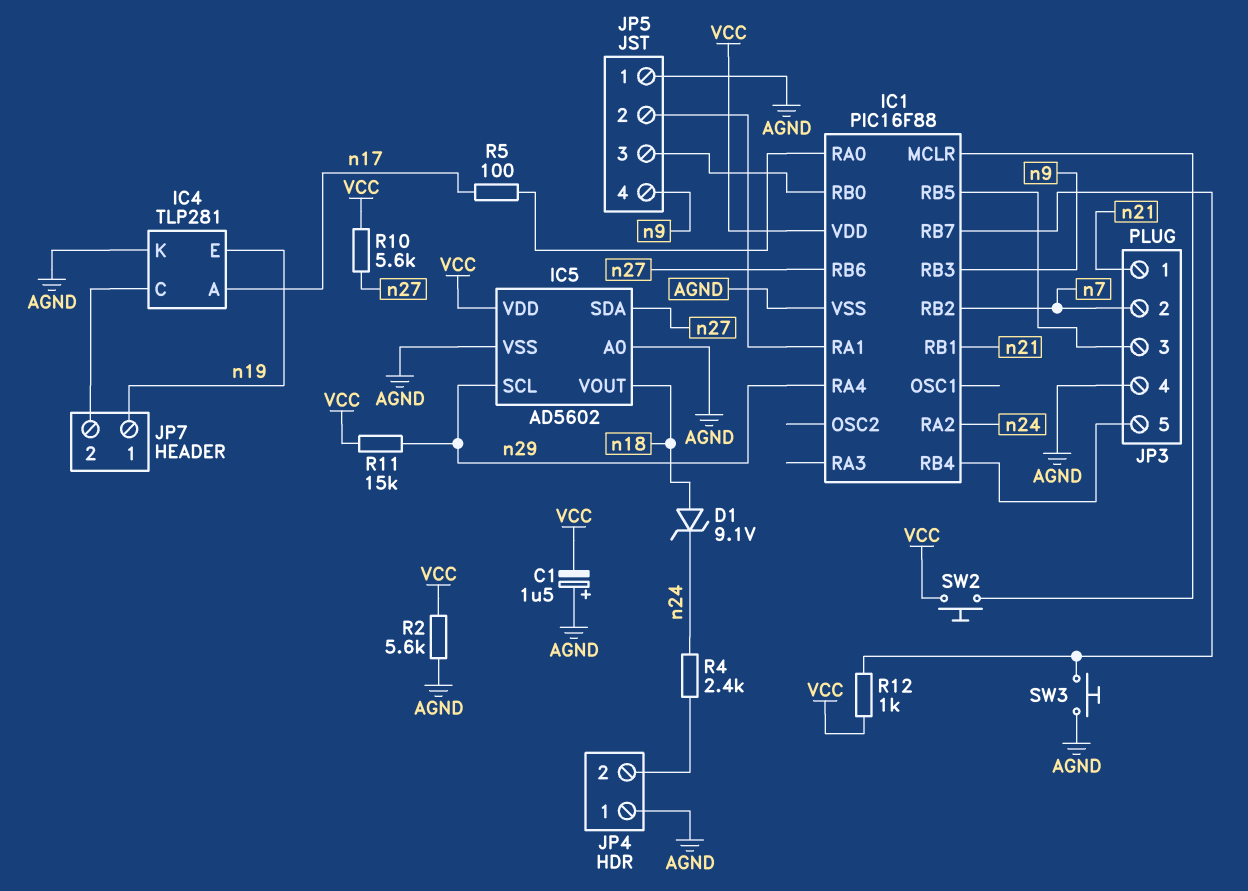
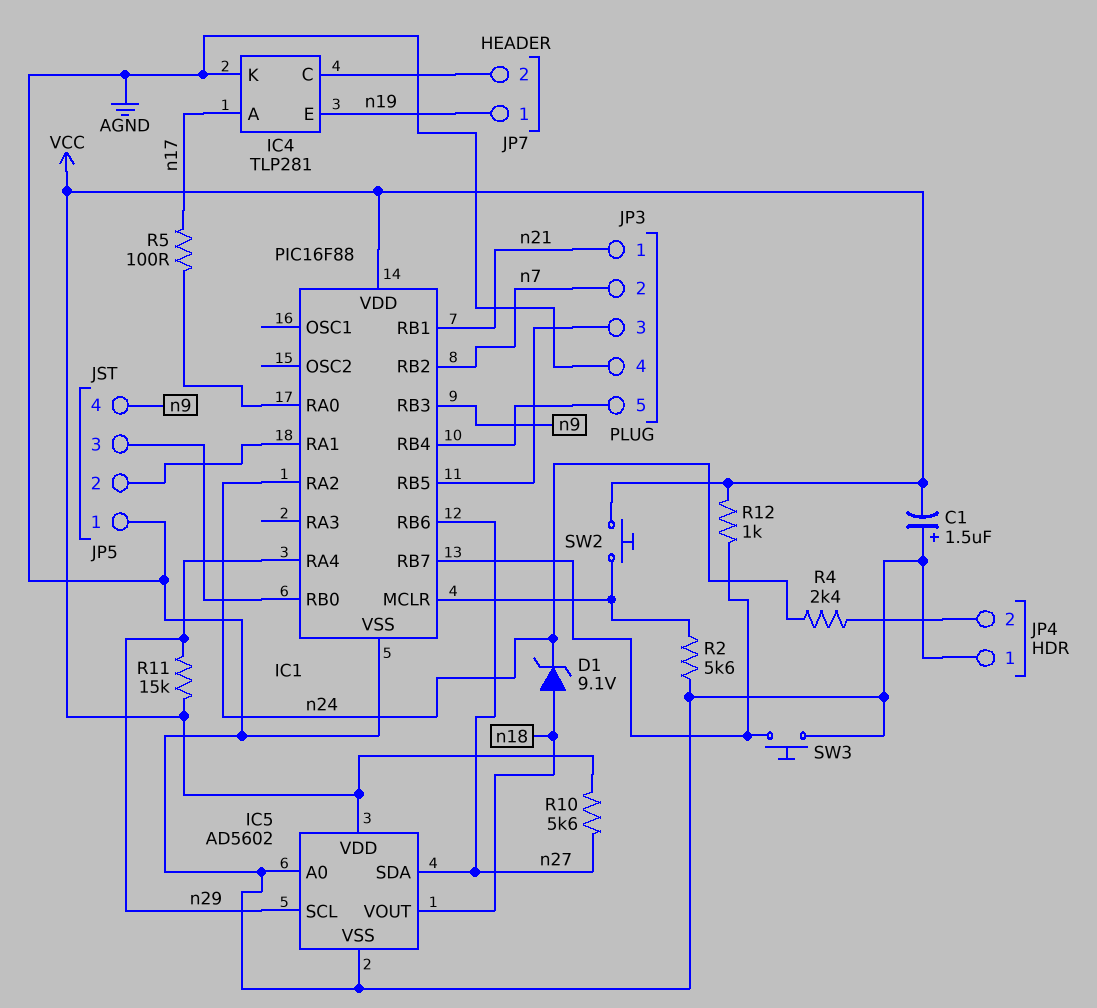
R2: 5.6k (AGND, VCC) -> 5.6k (AGND, IC1/MCLR)

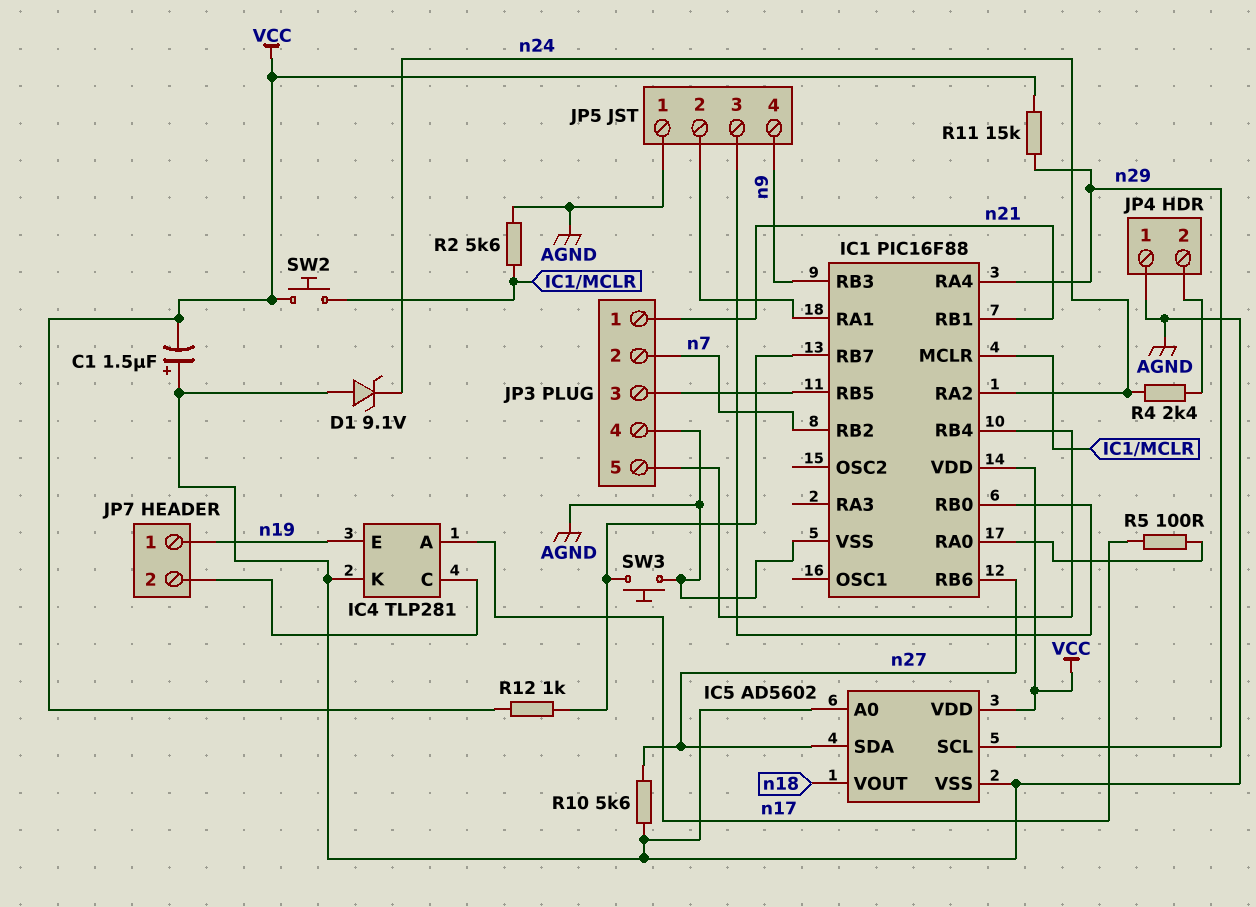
D1: zener 9.1V (A n18, K n24) -> zener 9.1V (A AGND, K n24)
R10: 5.6k (VCC, n27) -> 5.6k (AGND, n27)

